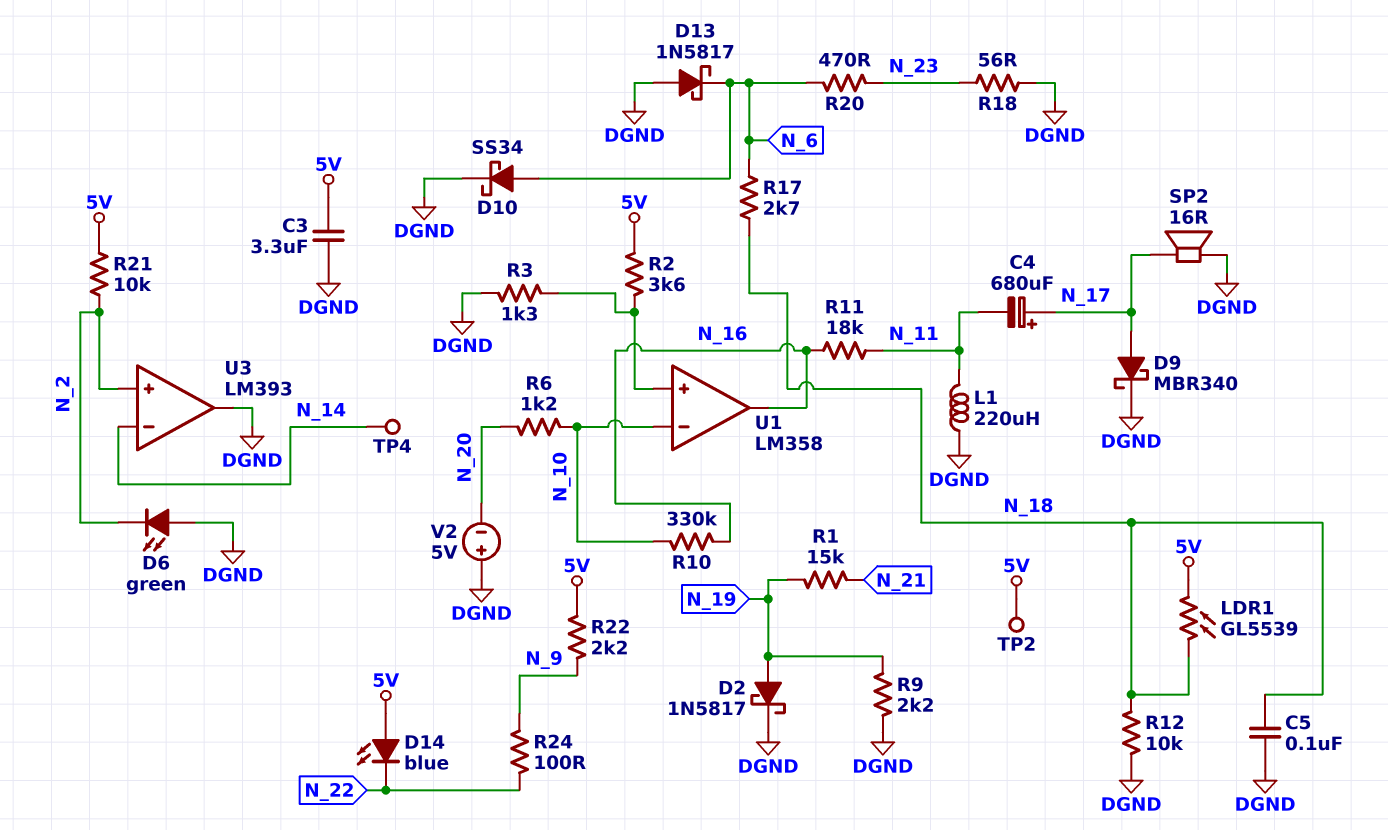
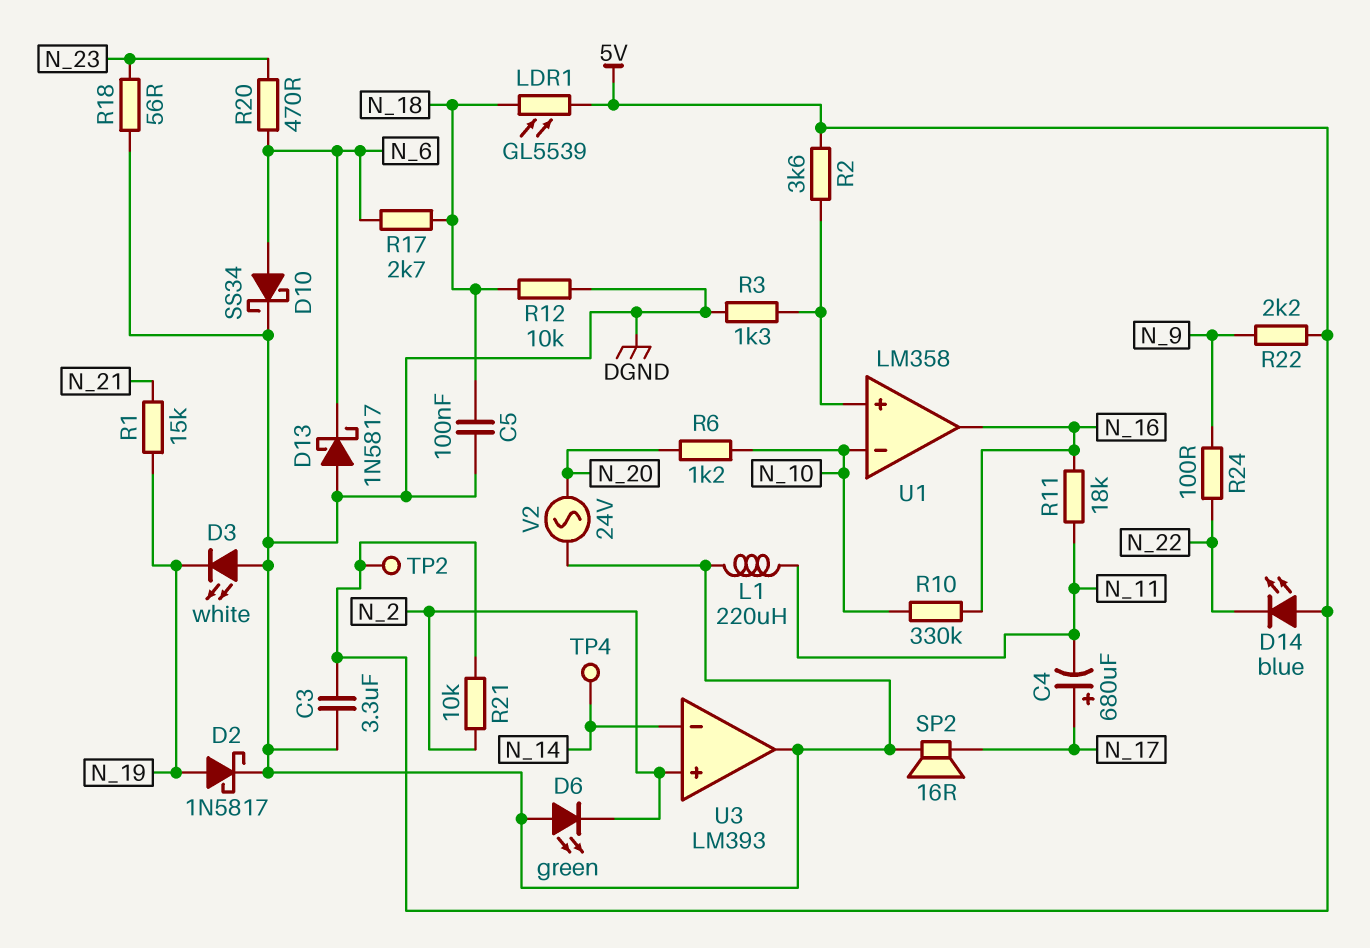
D3: none -> LED white (A DGND, K N_19)
D9: schottky MBR340 (A N_17, K DGND) -> none
R9: 2.2k (DGND, N_19) -> none
V2: 5V (plus DGND, minus N_20) -> AC 24V (DGND, N_20)

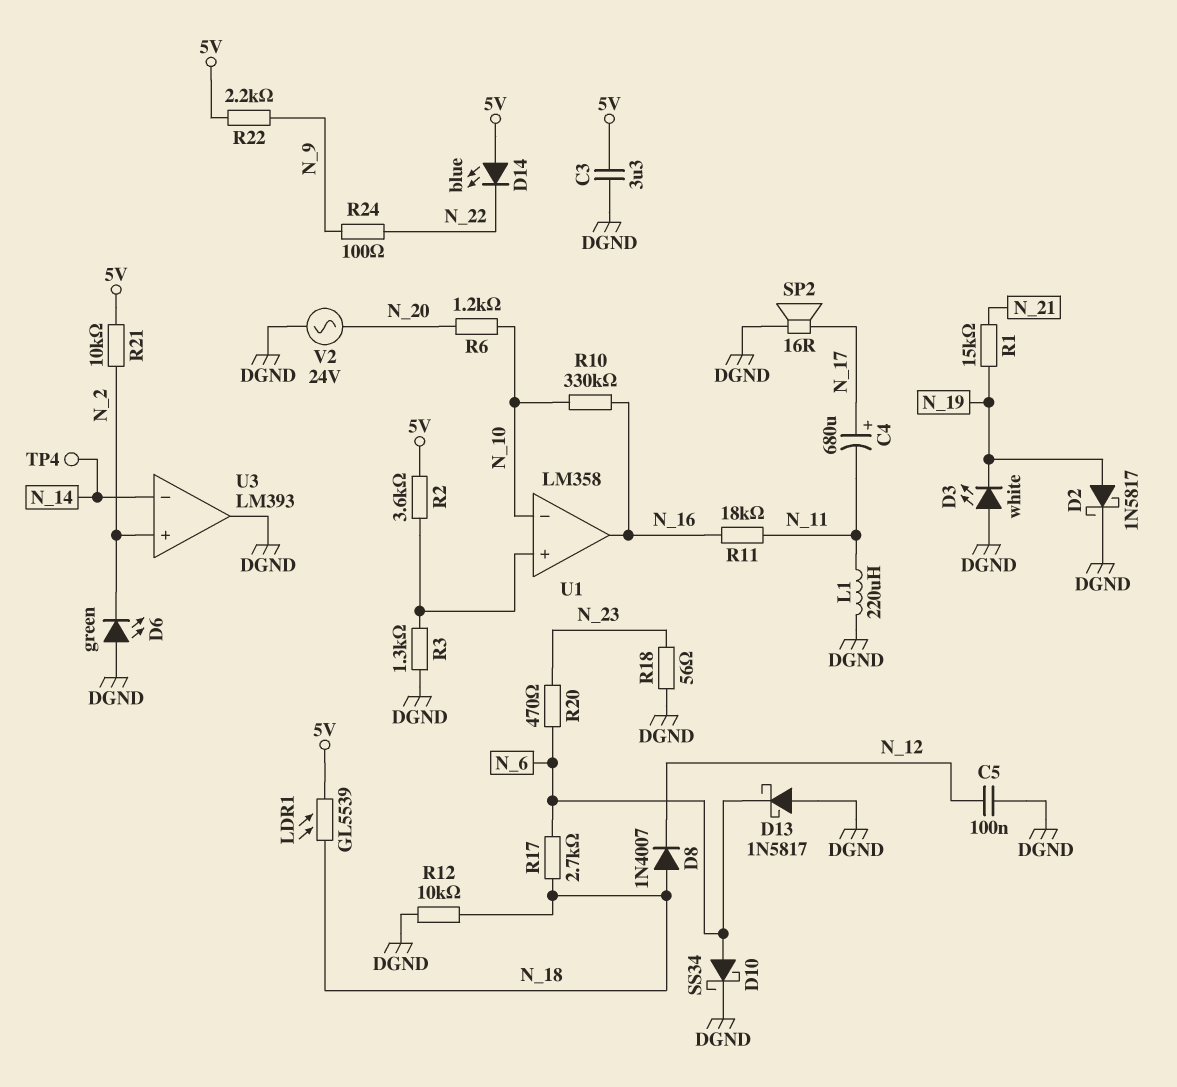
C5: 100nF (DGND, N_18) -> 100nF (DGND, N_12)
D8: none -> diode 1N4007 (A N_18, K N_12)
TP2: test point (5V) -> none

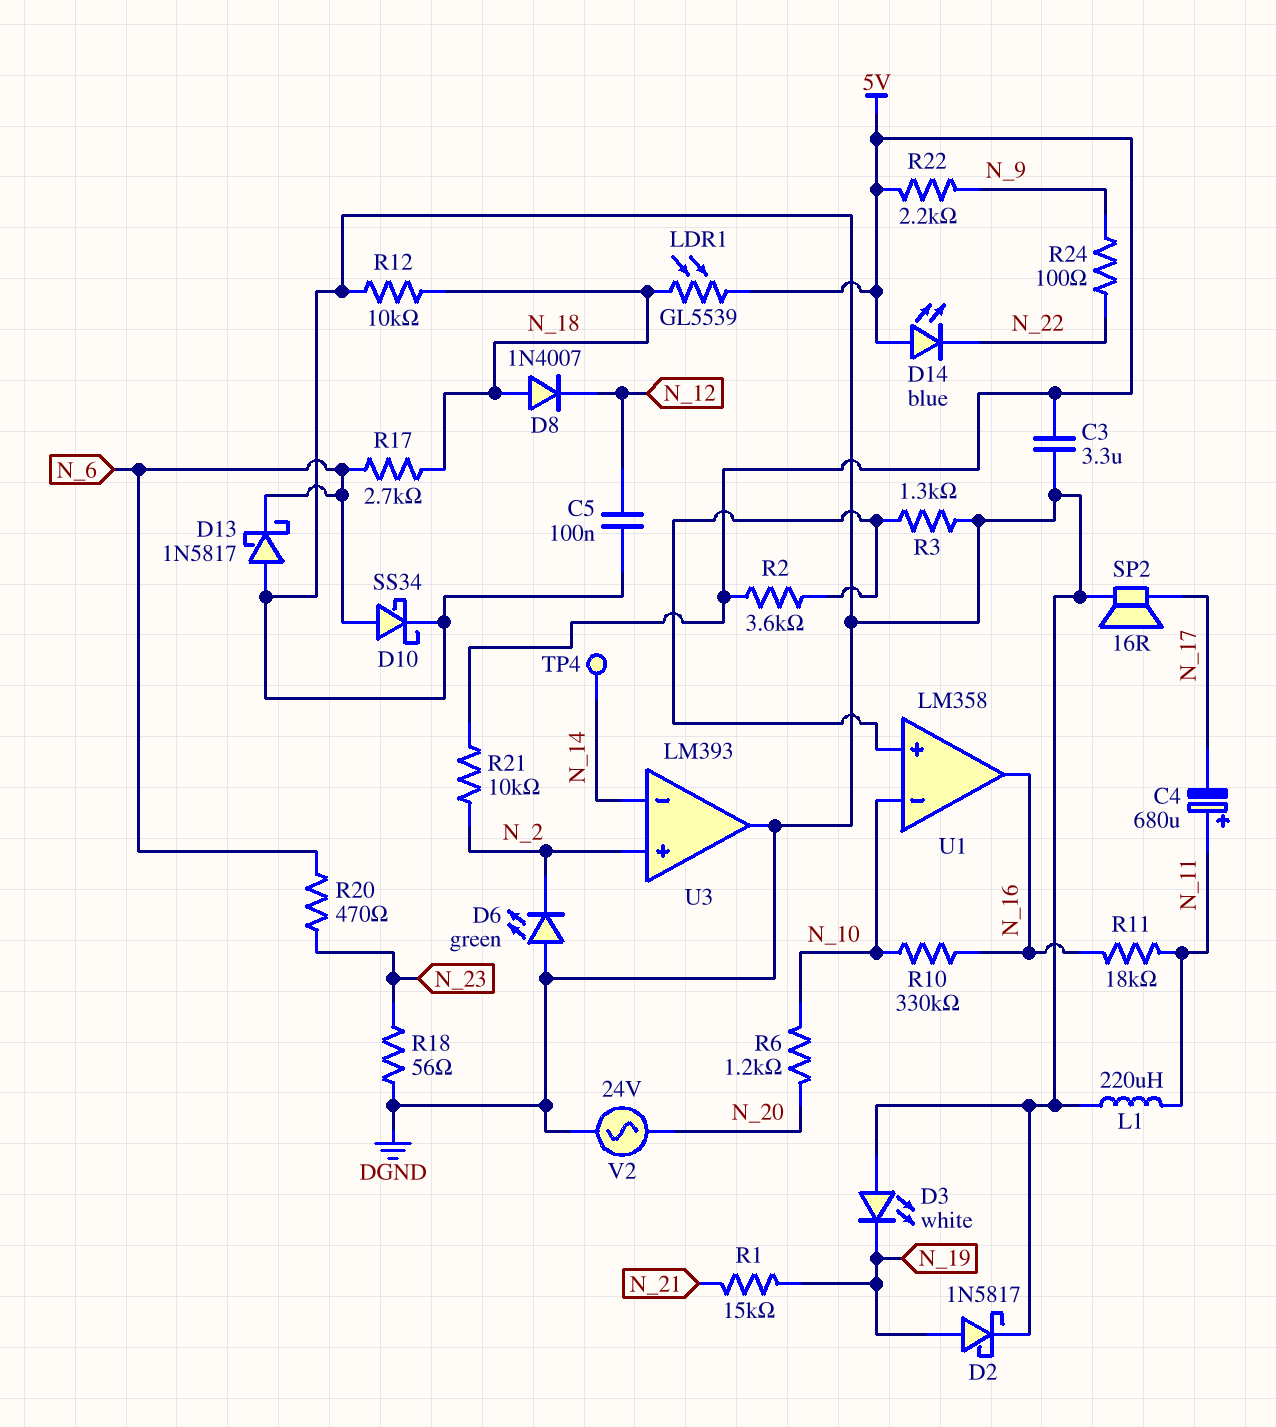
C4: 680uF (plus N_17, minus N_11) -> 680uF (plus N_11, minus N_17)

